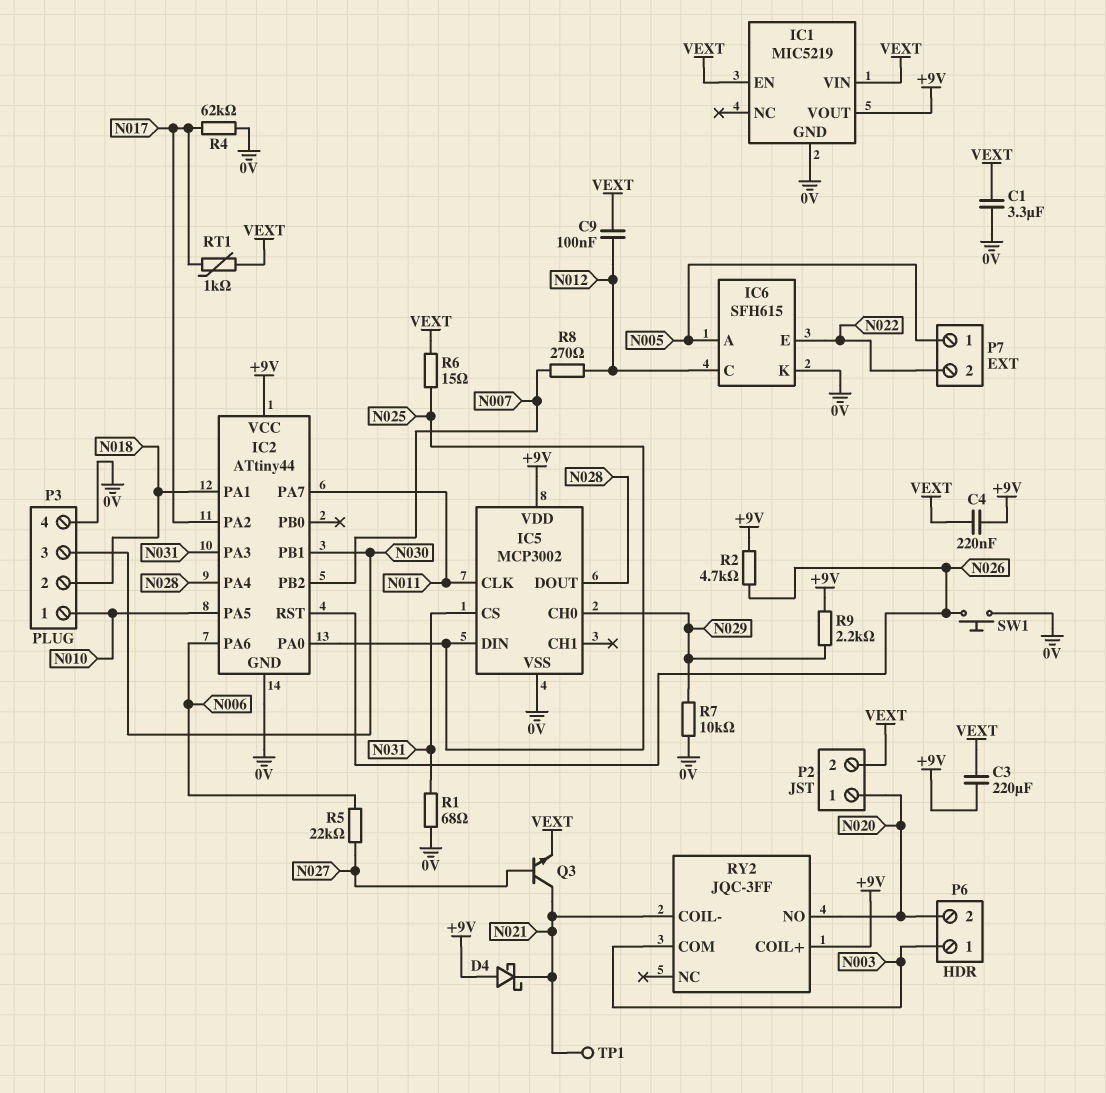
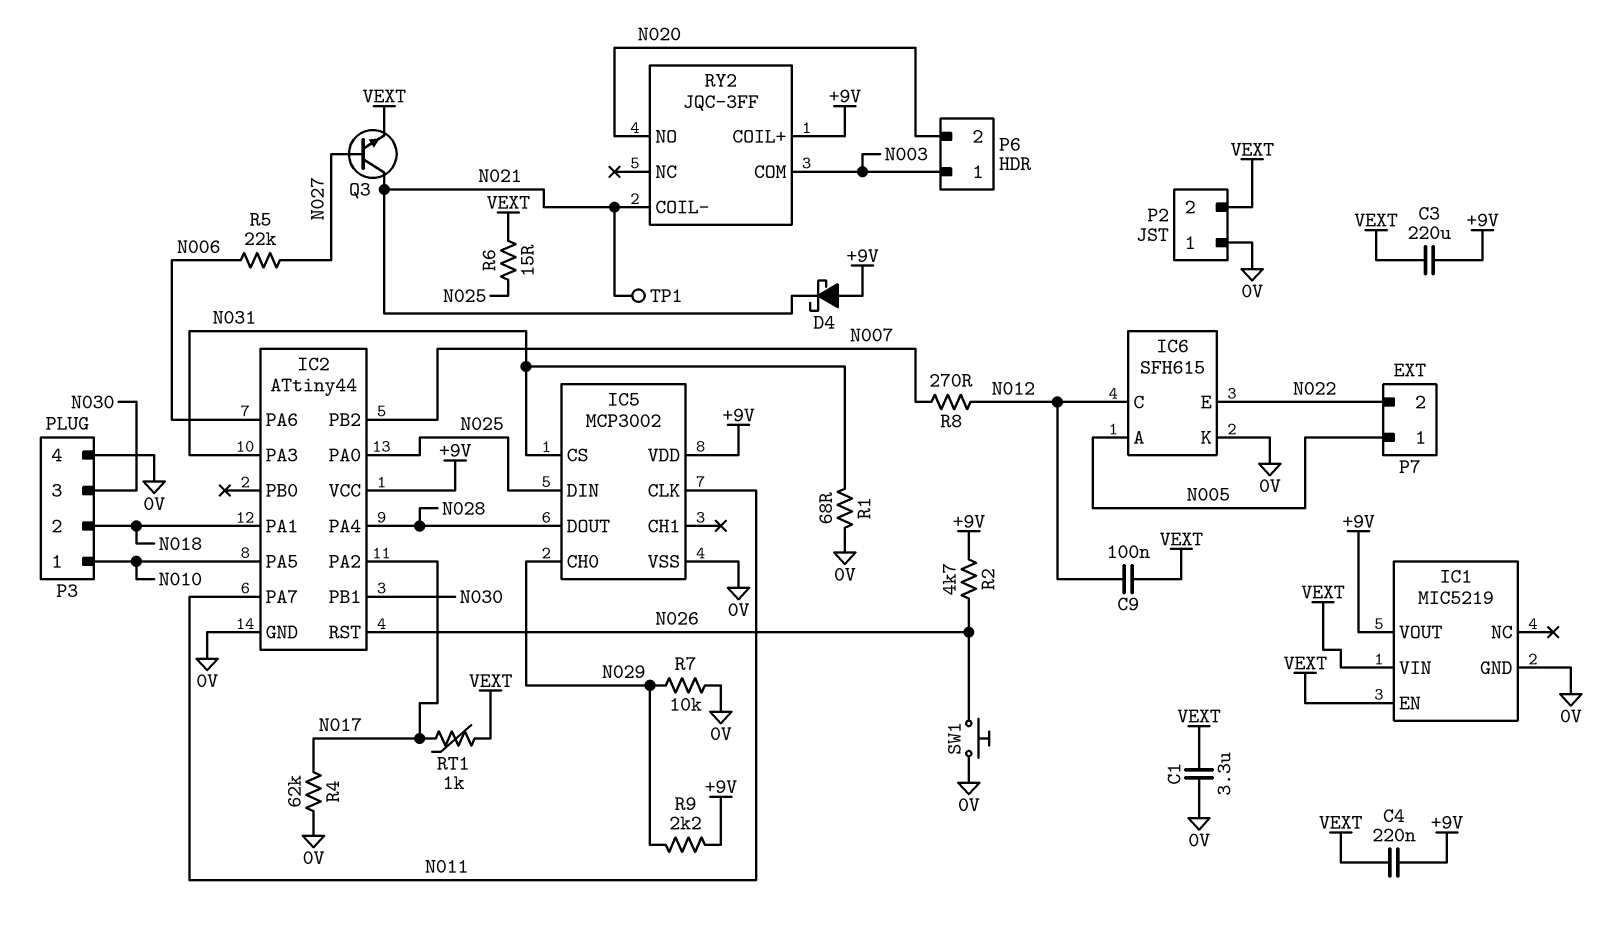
P2 pin 1: N020 -> 0V

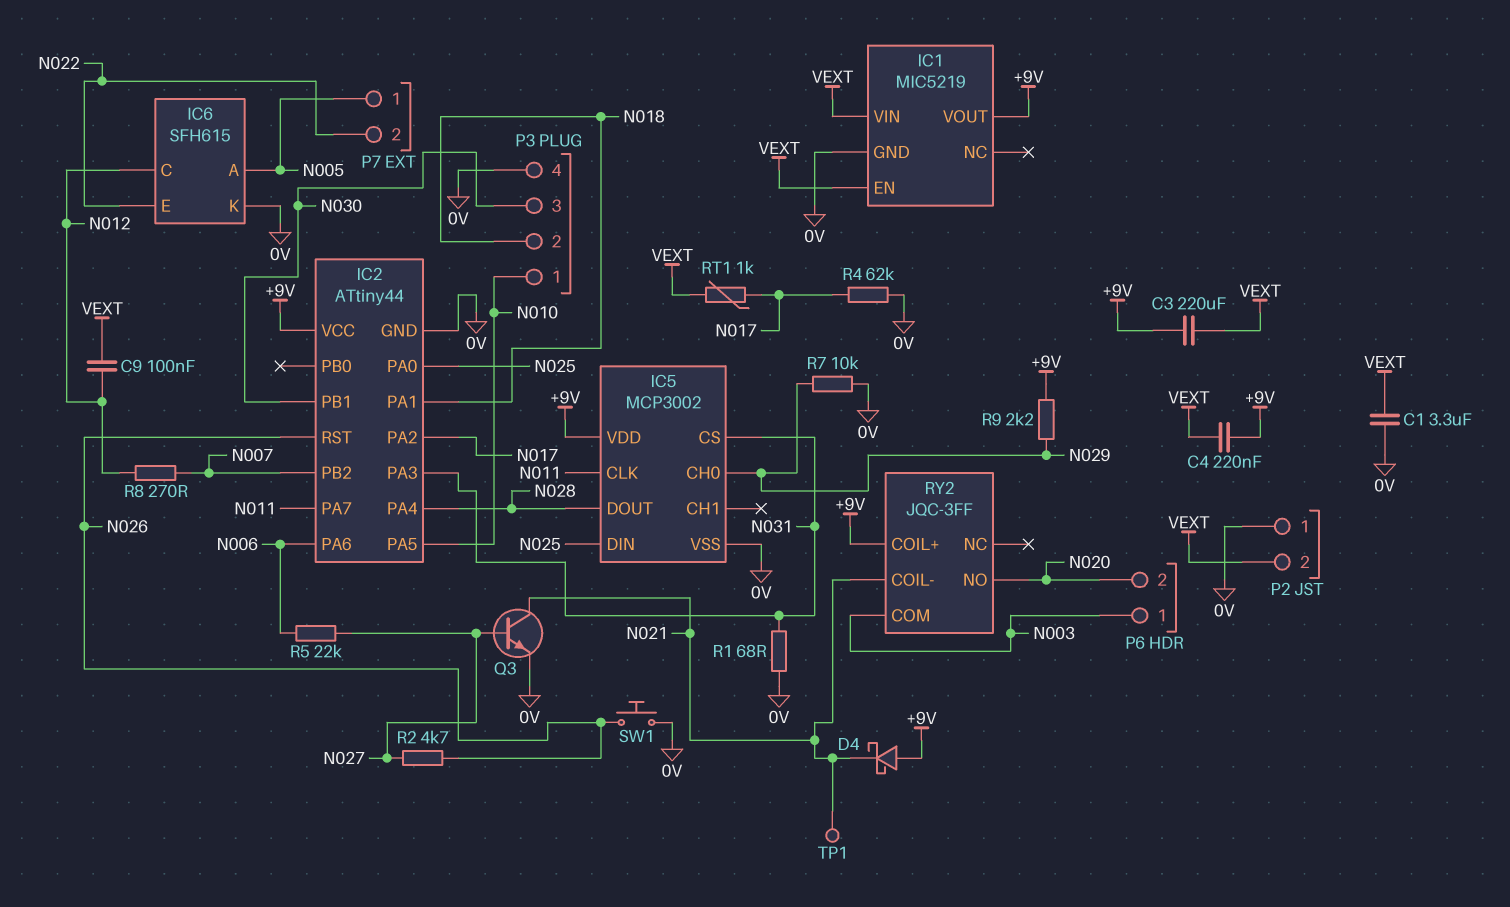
Q3: NPN (B N027, C N021, E VEXT) -> NPN (B N027, C N021, E 0V)
R2: 4.7k (+9V, N026) -> 4.7k (N026, N027)
R6: 15 (N025, VEXT) -> none

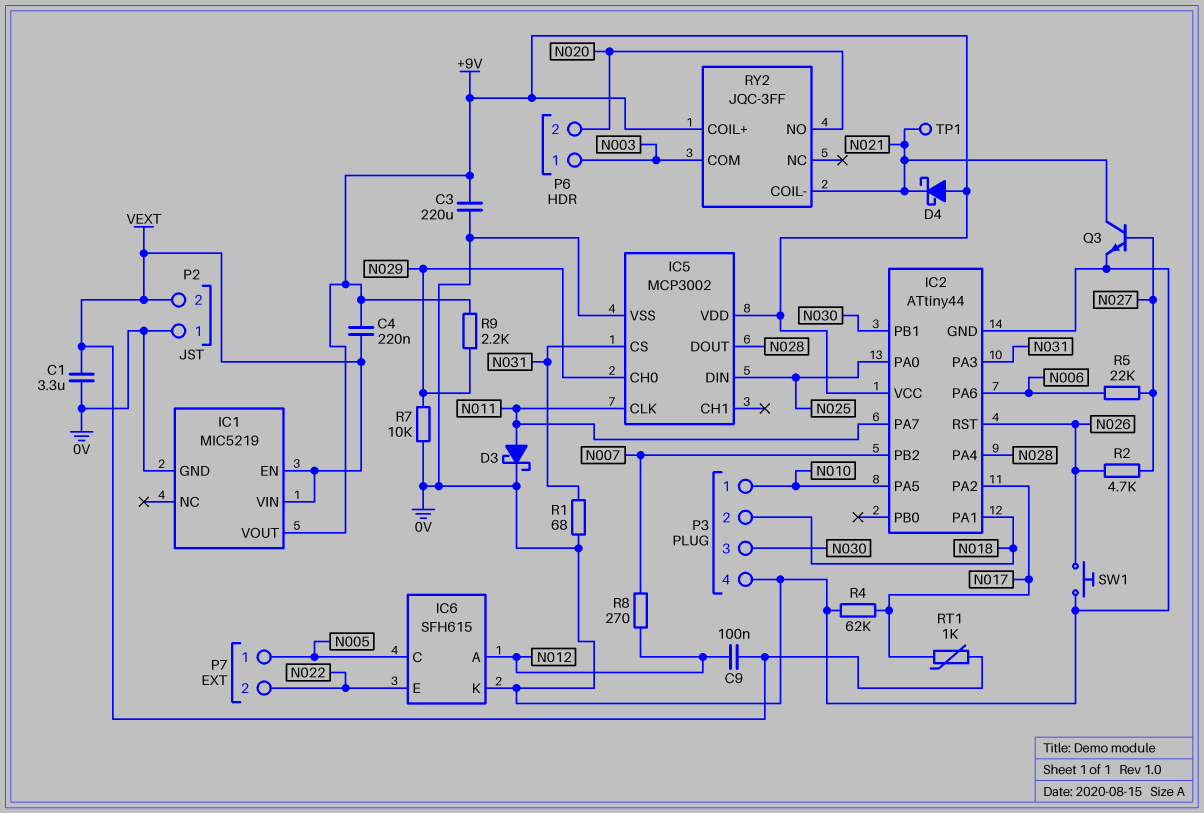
C3: 220uF (+9V, VEXT) -> 220uF (+9V, 0V)
D3: none -> schottky (A N011, K 0V)
IC6 pin A: N005 -> N012
IC6 pin C: N012 -> N005

